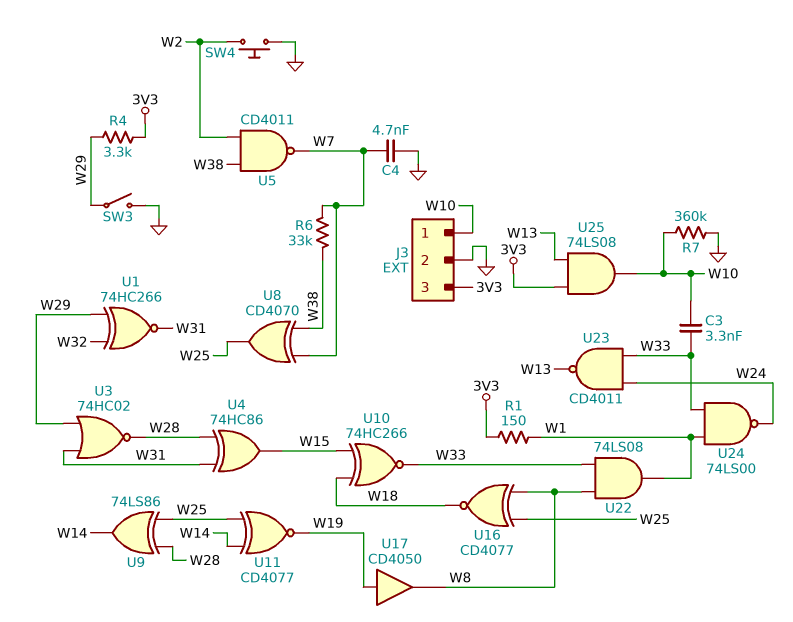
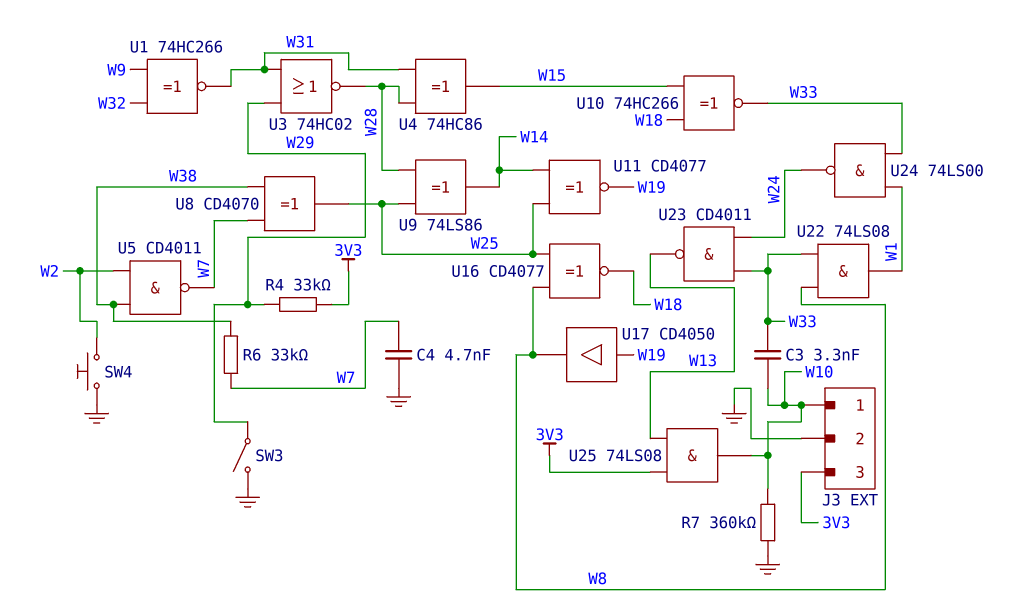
R1: 150 (3V3, W1) -> none
R4: 3.3k (3V3, W29) -> 33k (3V3, W29)
U1: XNOR 74HC266 (in W29, in W32, out W31) -> XNOR 74HC266 (in W9, in W32, out W31)

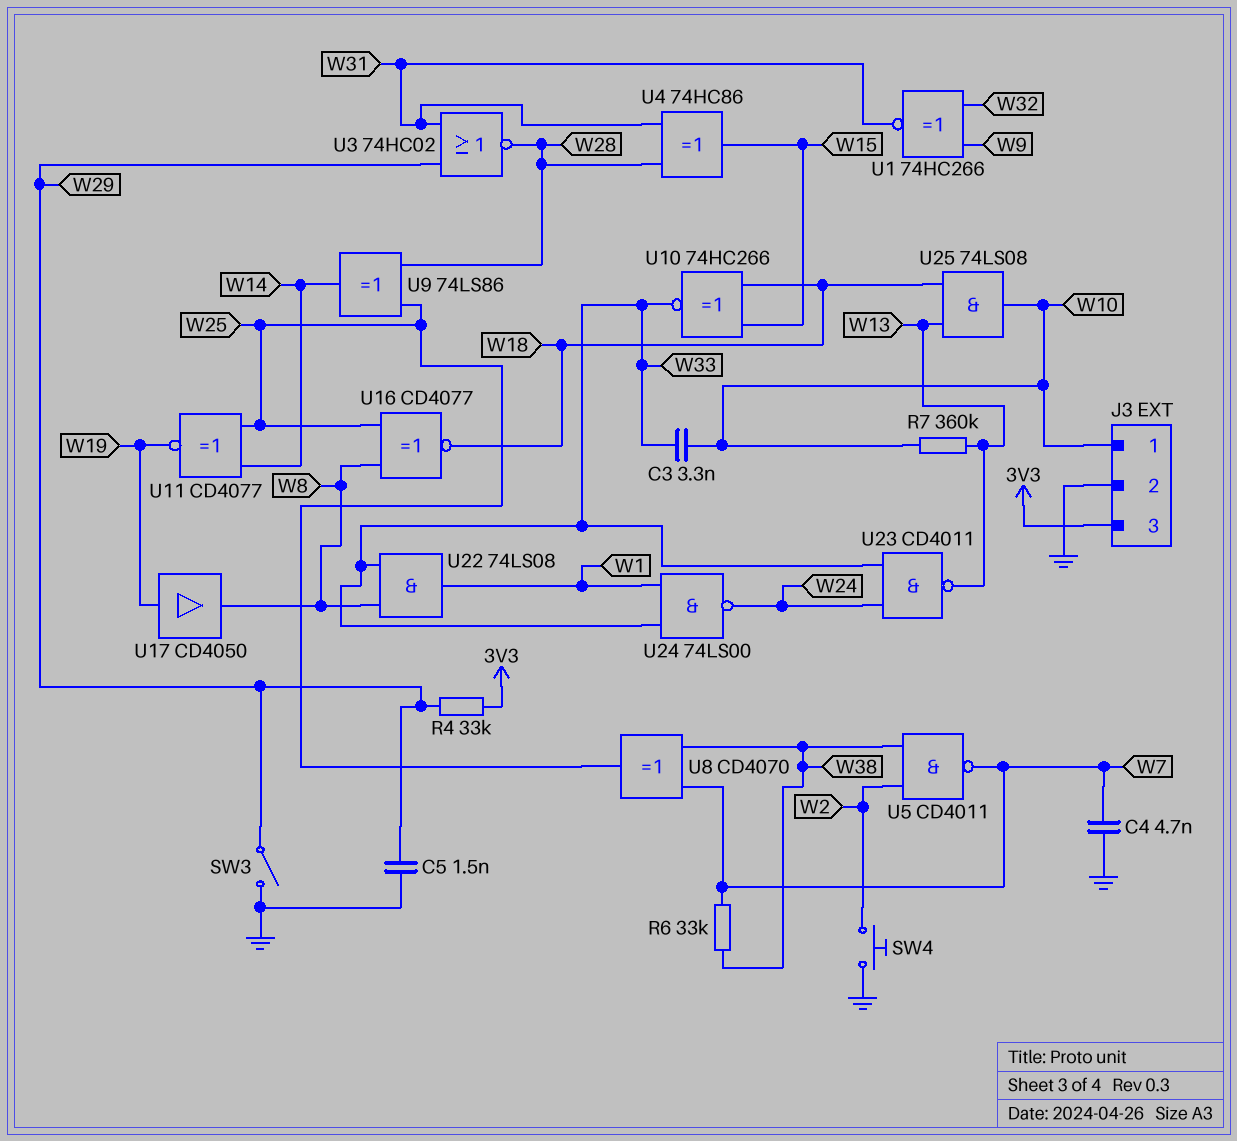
C5: none -> 1.5nF (GND, W29)
R7: 360k (GND, W10) -> 360k (W10, W13)
U25: AND 74LS08 (in 3V3, in W13, out W10) -> AND 74LS08 (in W13, in W18, out W10)

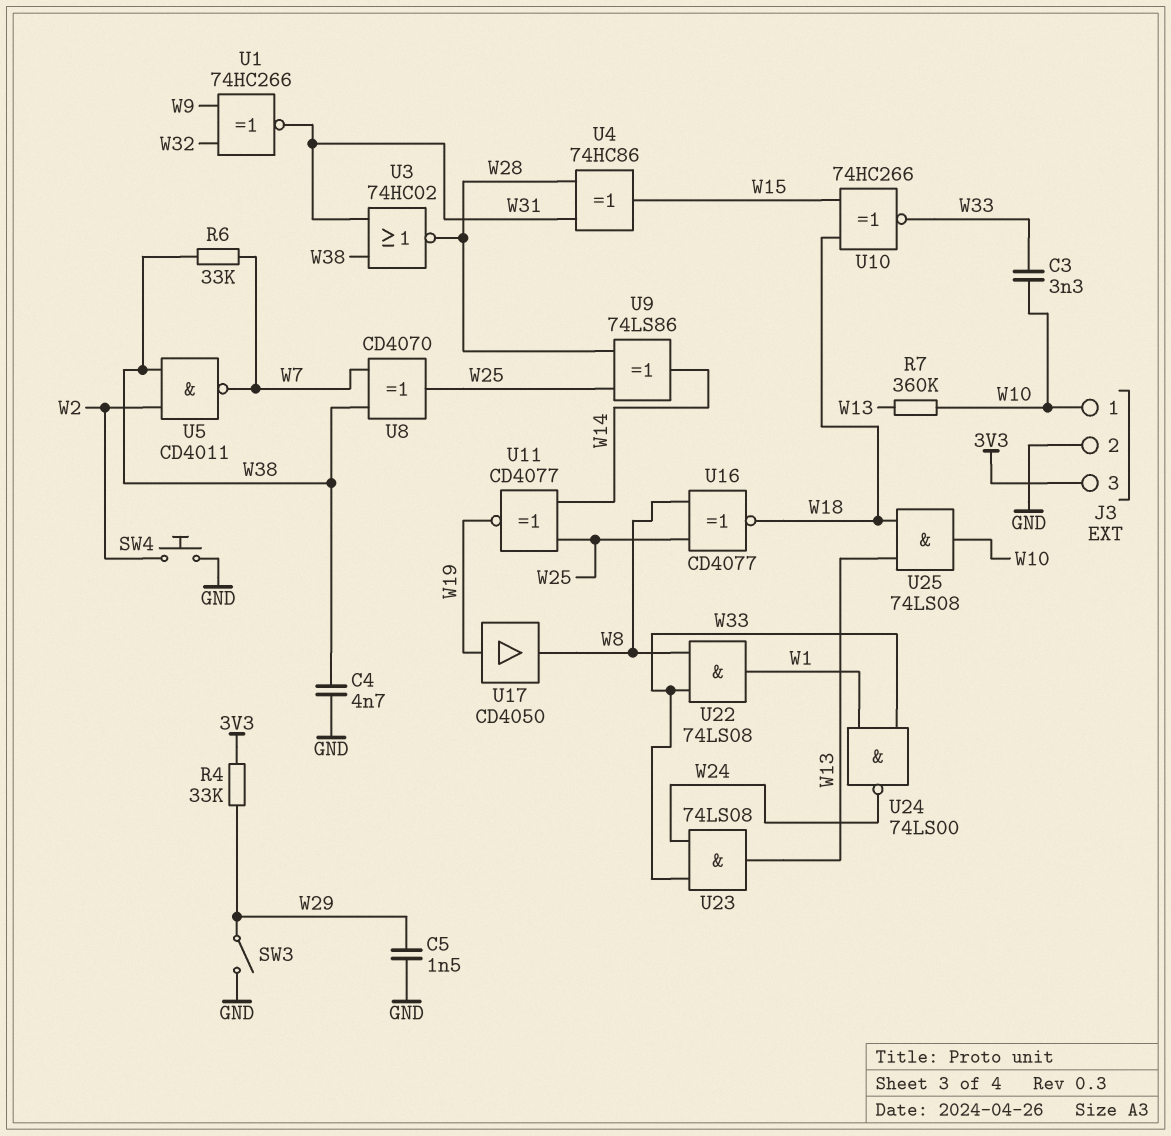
C4: 4.7nF (GND, W7) -> 4.7nF (GND, W38)
U3: NOR 74HC02 (in W29, in W31, out W28) -> NOR 74HC02 (in W31, in W38, out W28)
U23: NAND CD4011 (in W24, in W33, out W13) -> AND 74LS08 (in W24, in W33, out W13)

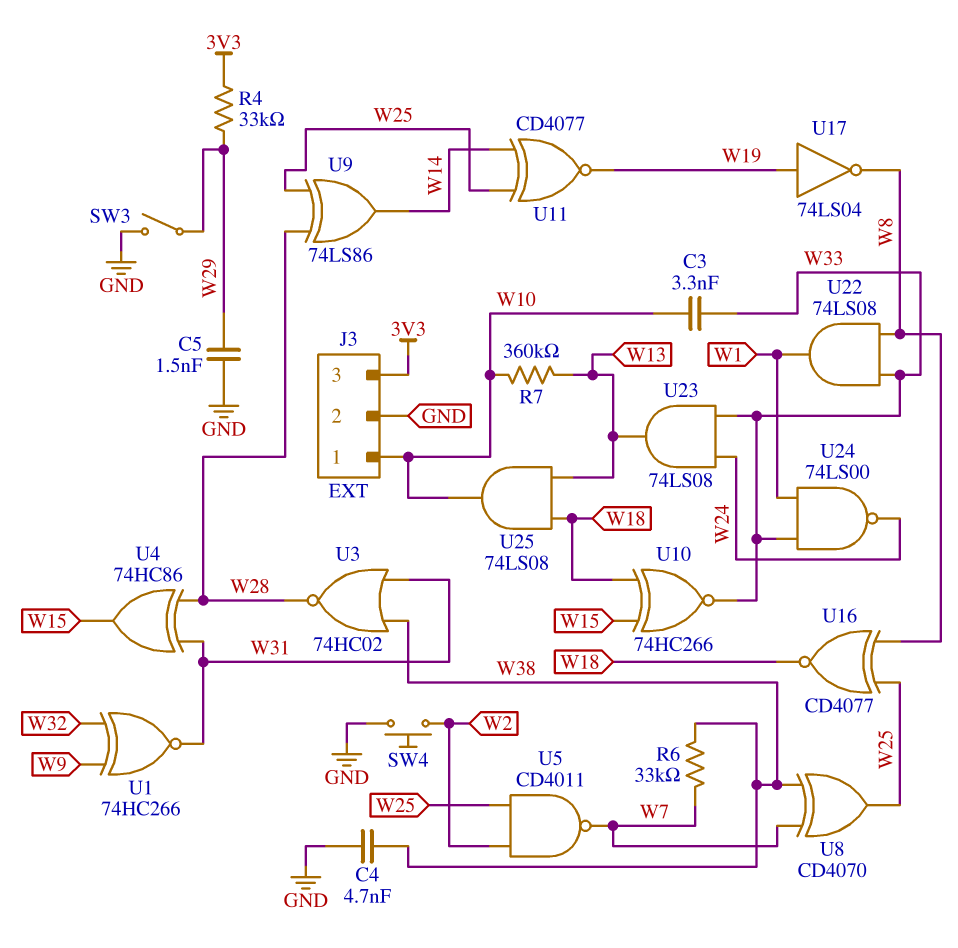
U5: NAND CD4011 (in W2, in W38, out W7) -> NAND CD4011 (in W2, in W25, out W7)
U17: buffer CD4050 (in W19, out W8) -> NOT 74LS04 (in W19, out W8)

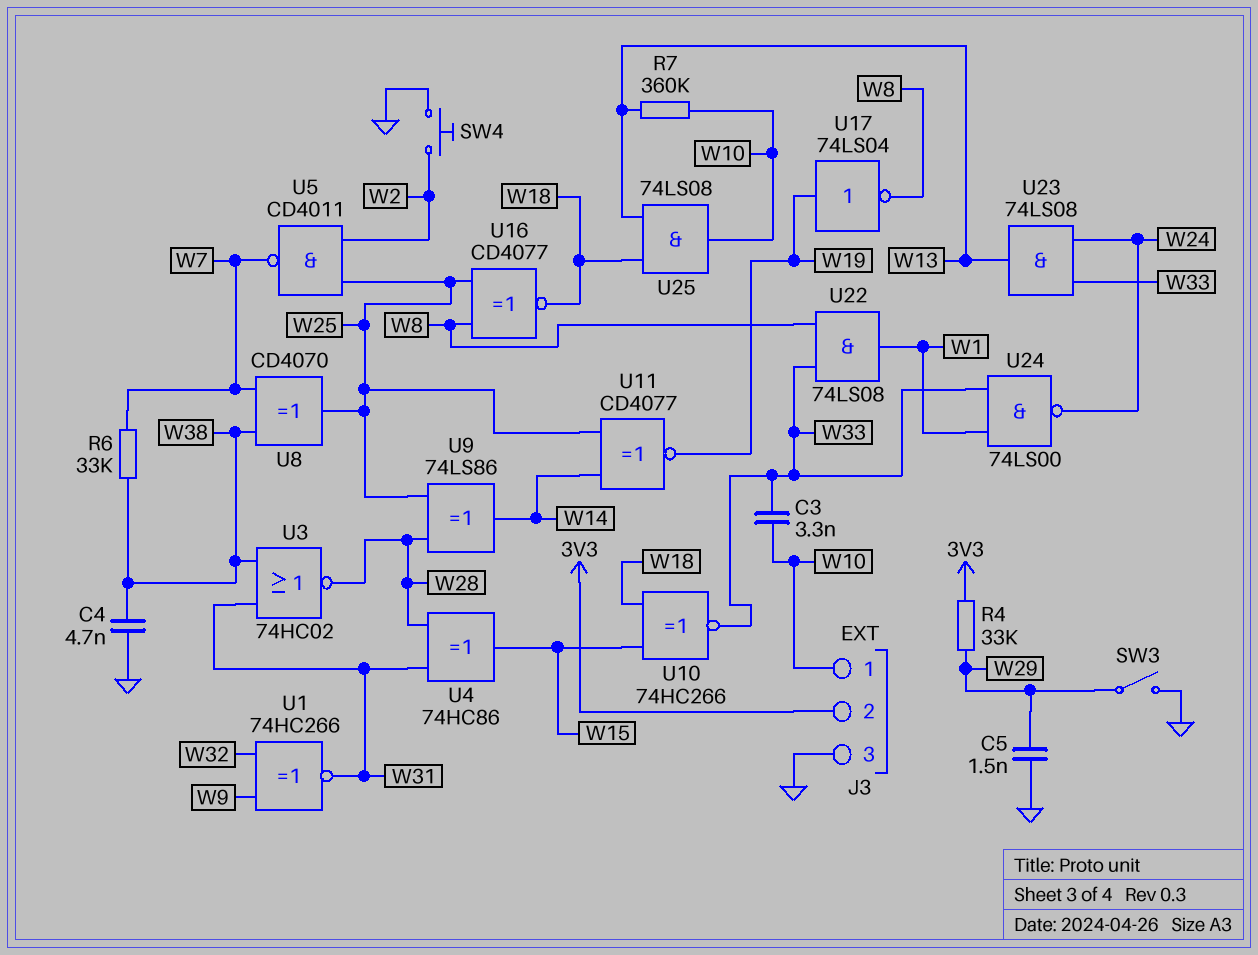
J3 pin 2: GND -> 3V3
J3 pin 3: 3V3 -> GND

